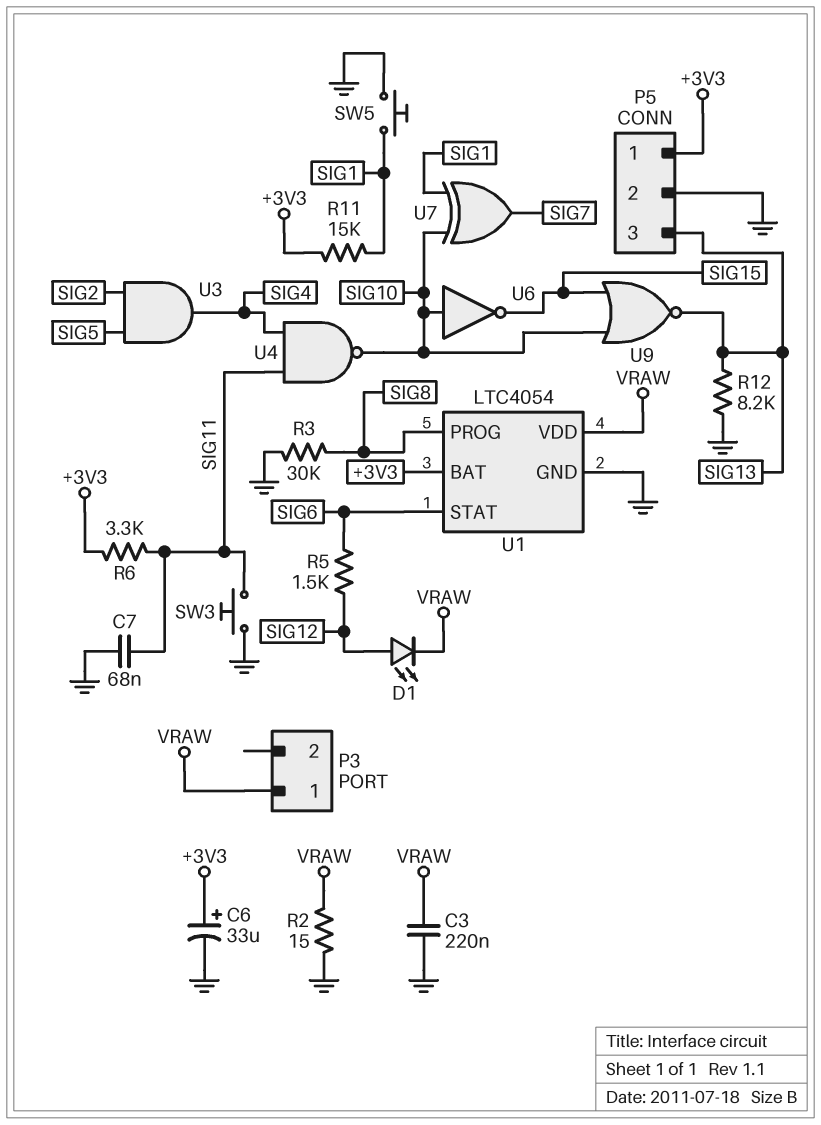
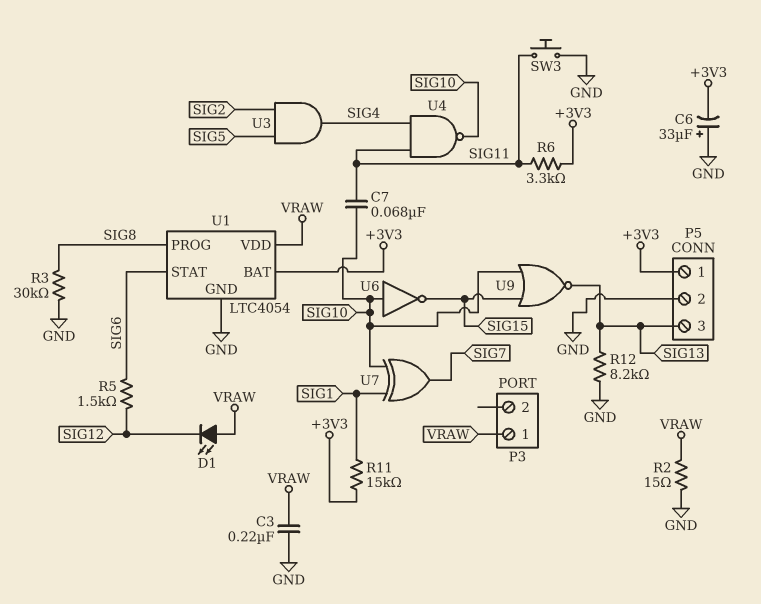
C6: 33uF (plus +3V3, minus GND) -> 33uF (plus GND, minus +3V3)
C7: 68nF (GND, SIG11) -> 68nF (SIG10, SIG11)
D1: LED (A SIG12, K VRAW) -> LED (A VRAW, K SIG12)
SW5: button (GND, SIG1) -> none

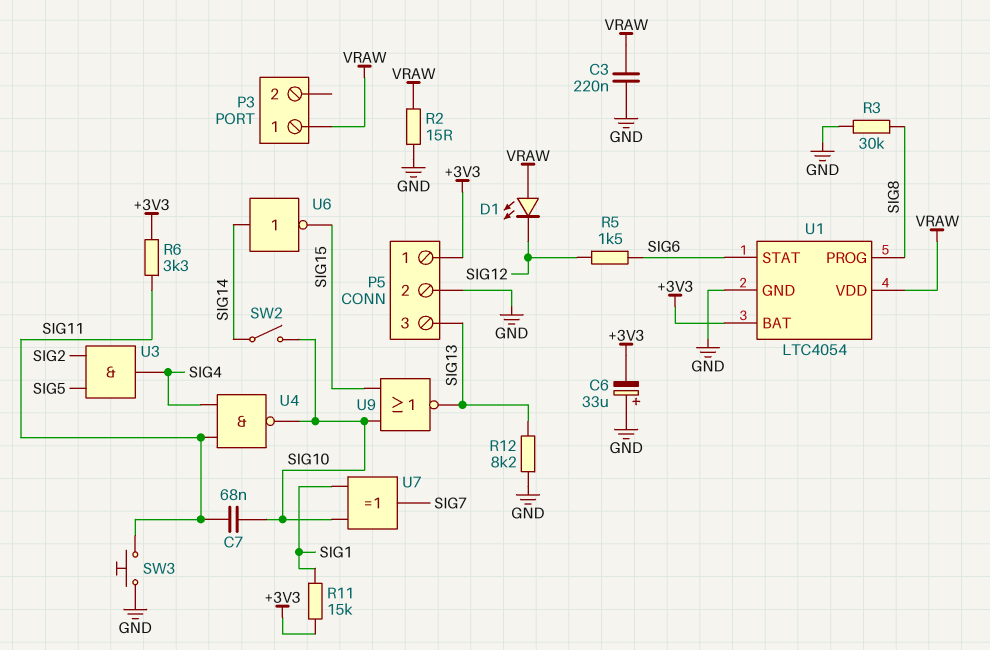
SW2: none -> switch (SIG10, SIG14)
U6: NOT (in SIG10, out SIG15) -> NOT (in SIG14, out SIG15)

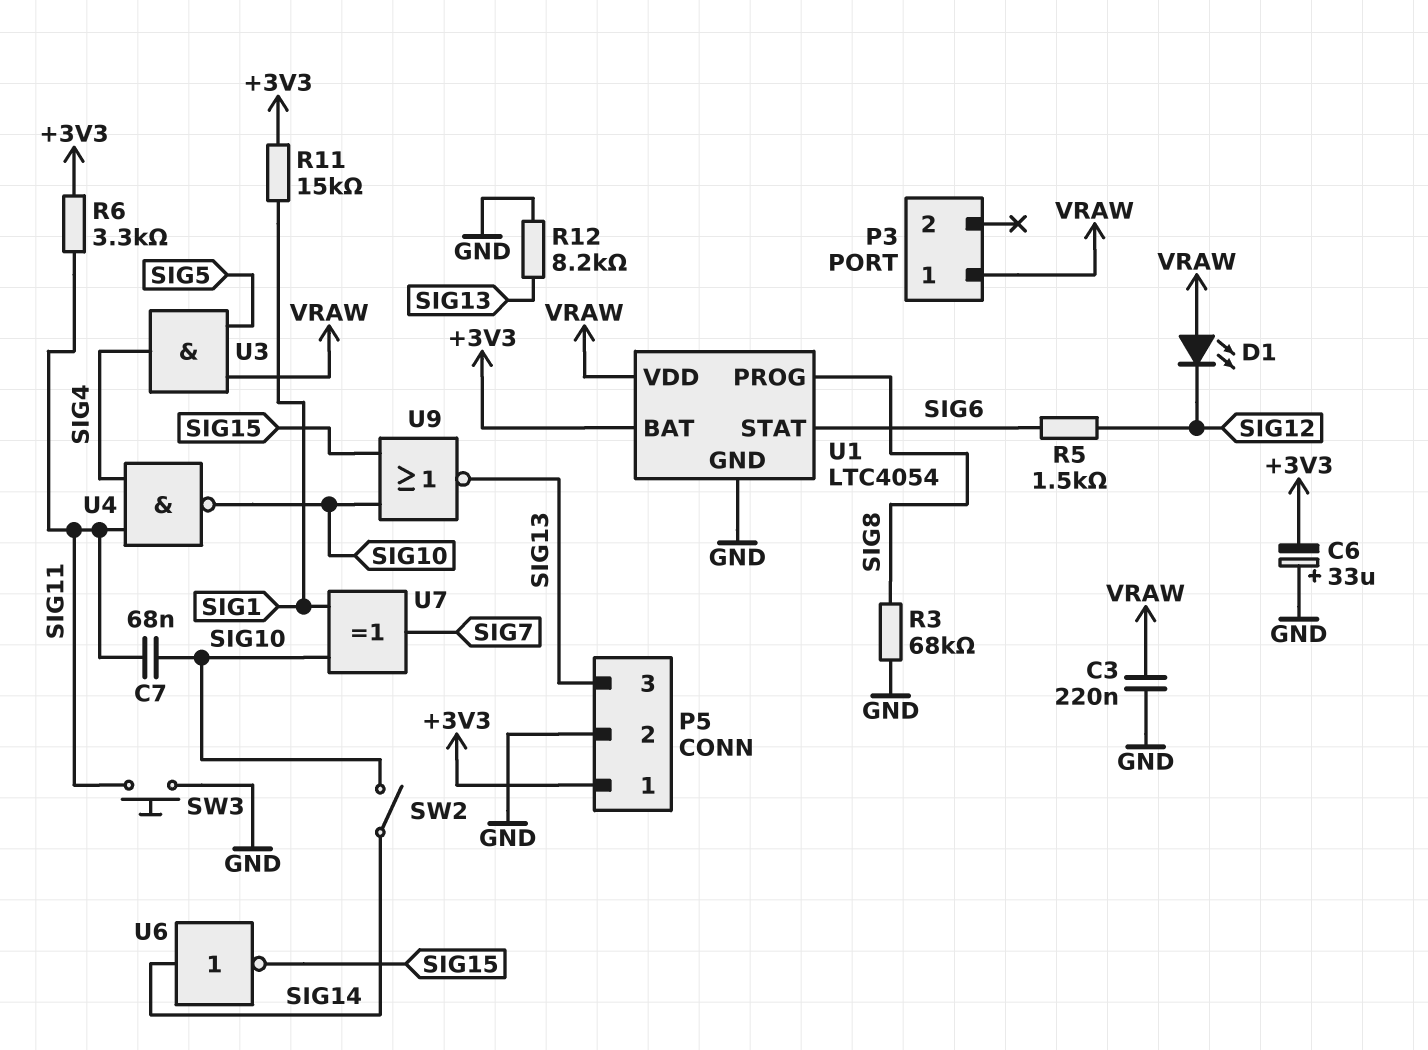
R2: 15 (GND, VRAW) -> none
R3: 30k (GND, SIG8) -> 68k (GND, SIG8)
U3: AND (in SIG2, in SIG5, out SIG4) -> AND (in SIG5, in VRAW, out SIG4)

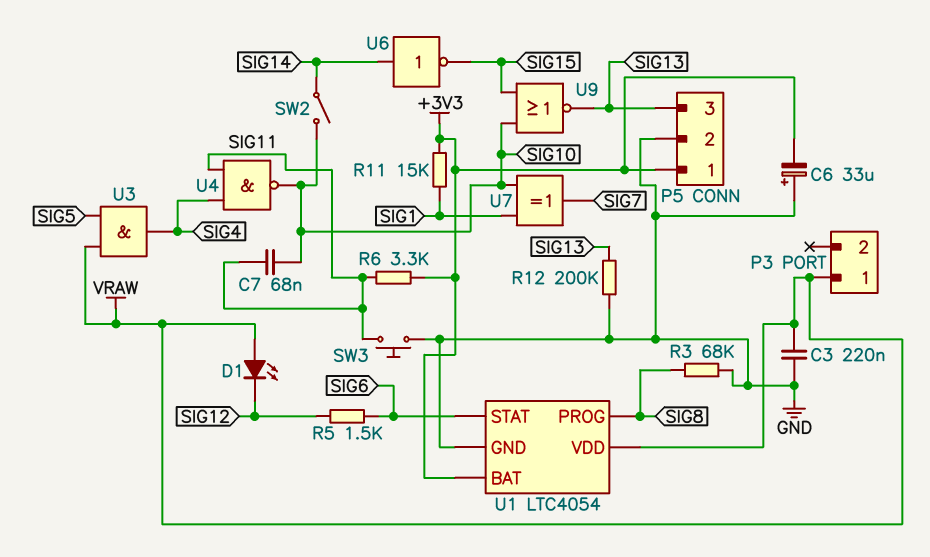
R12: 8.2k (GND, SIG13) -> 200k (GND, SIG13)

